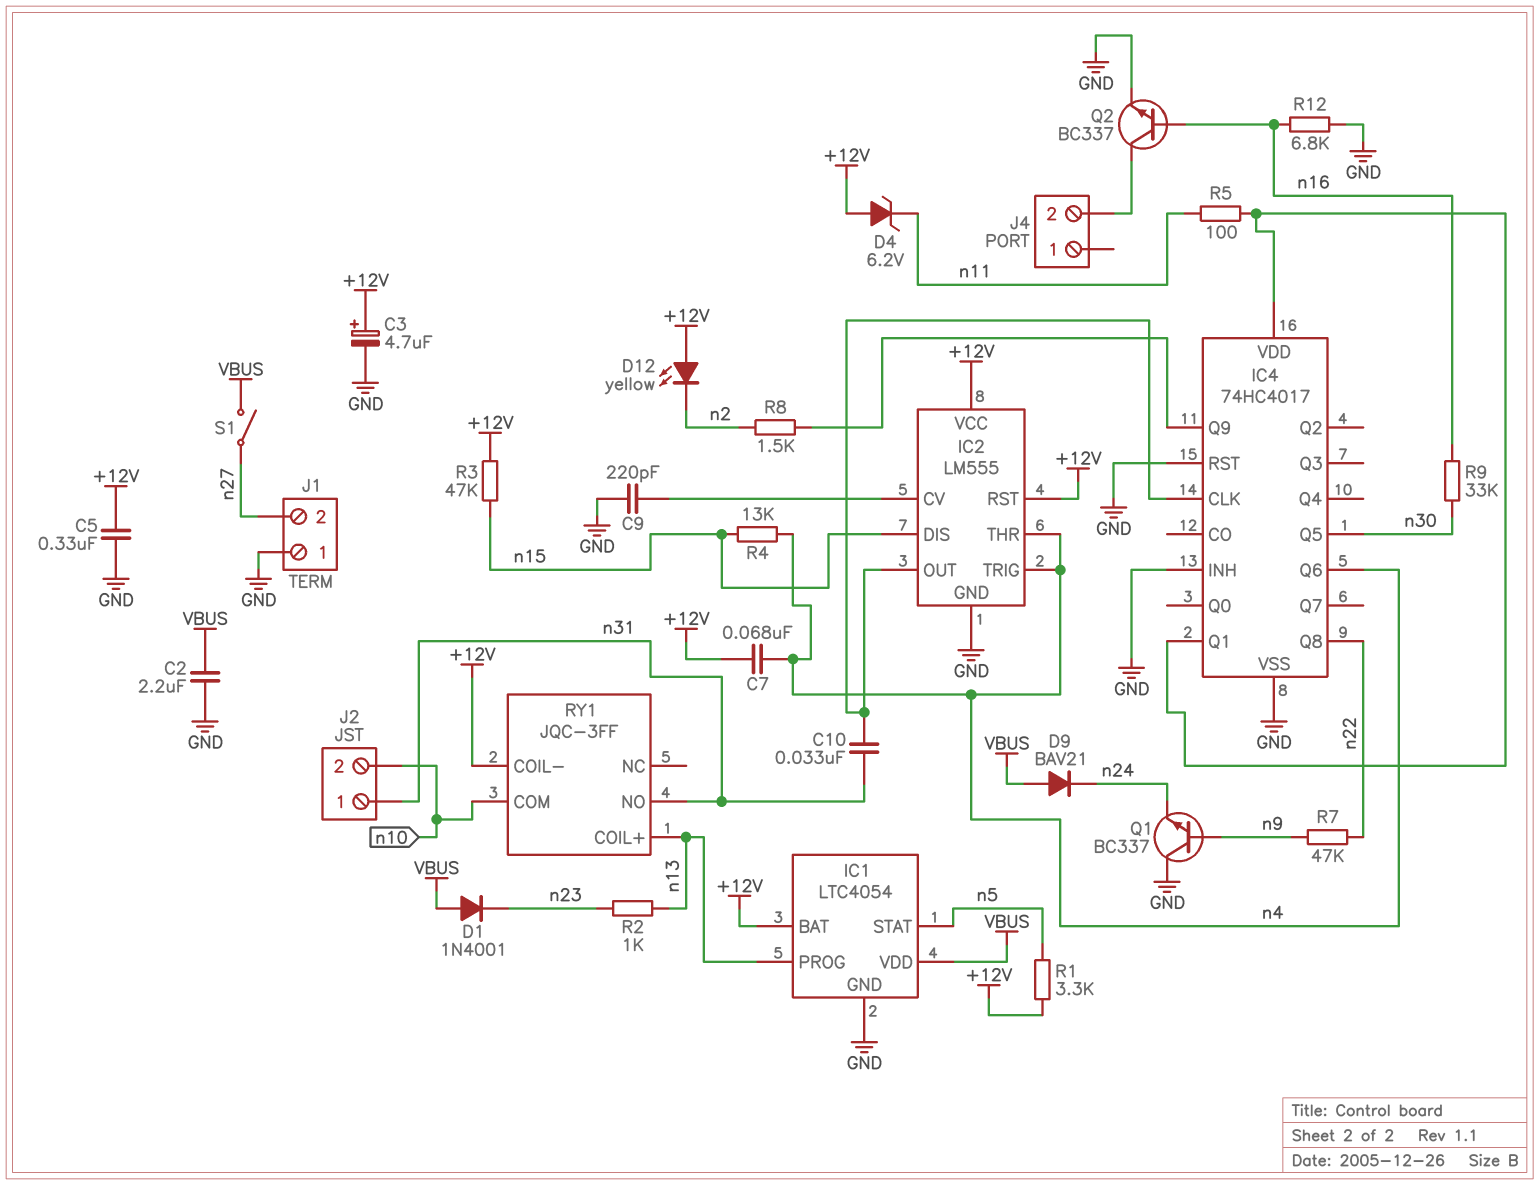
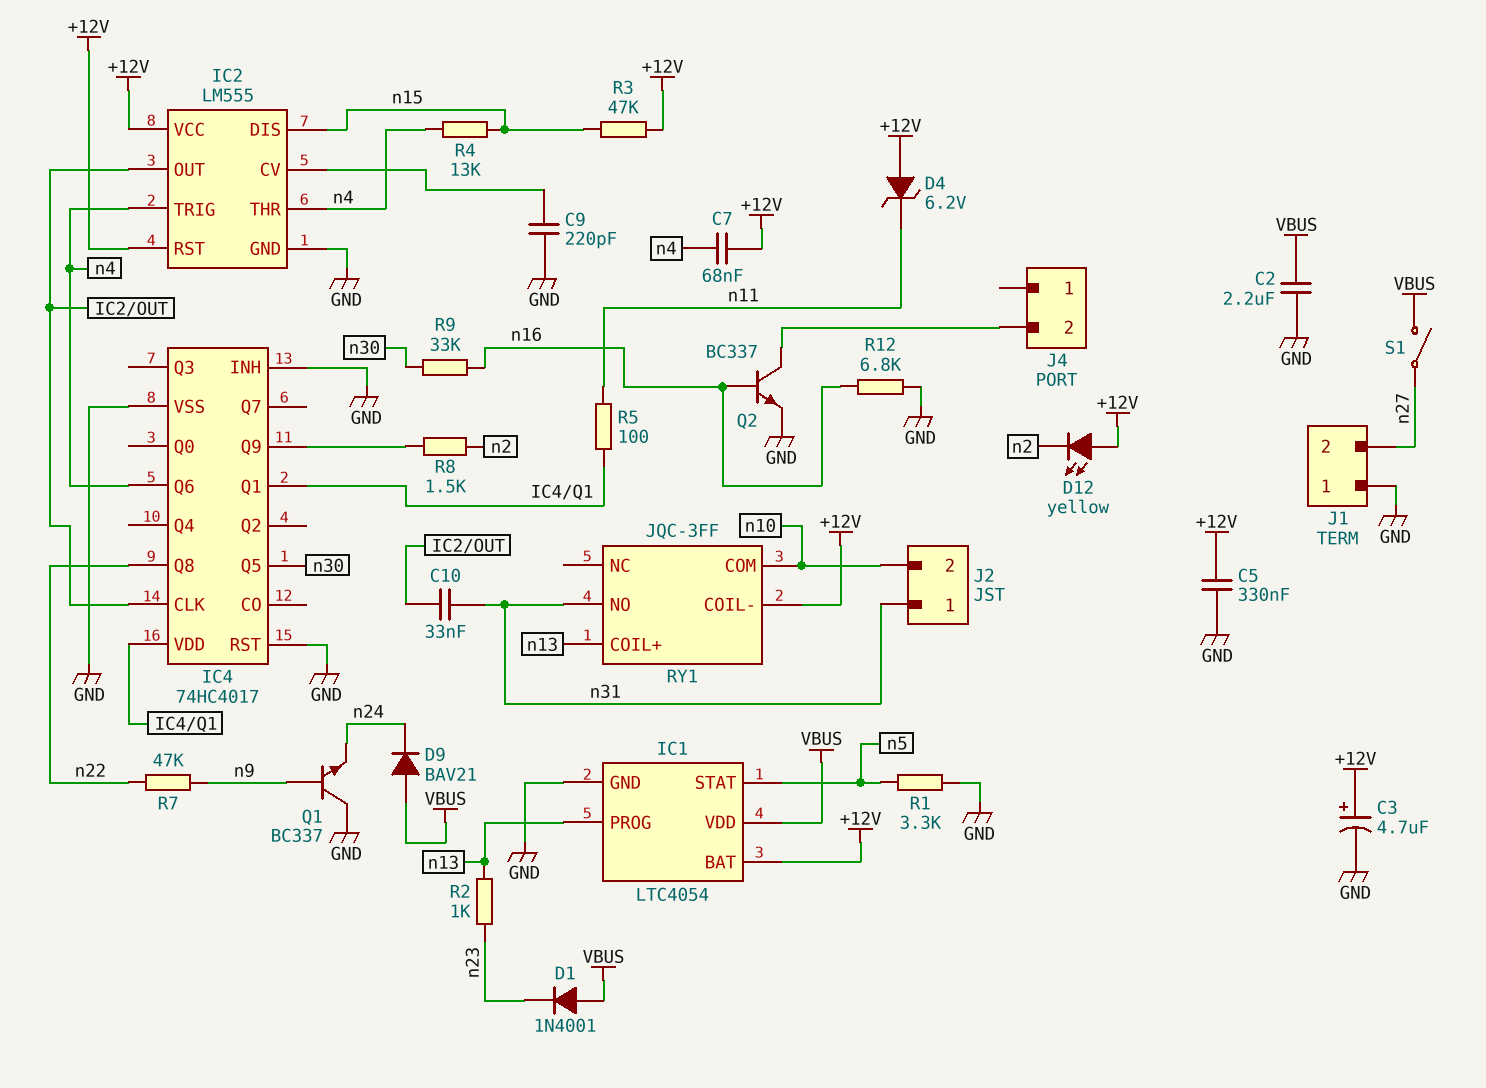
R1: 3.3k (+12V, n5) -> 3.3k (GND, n5)

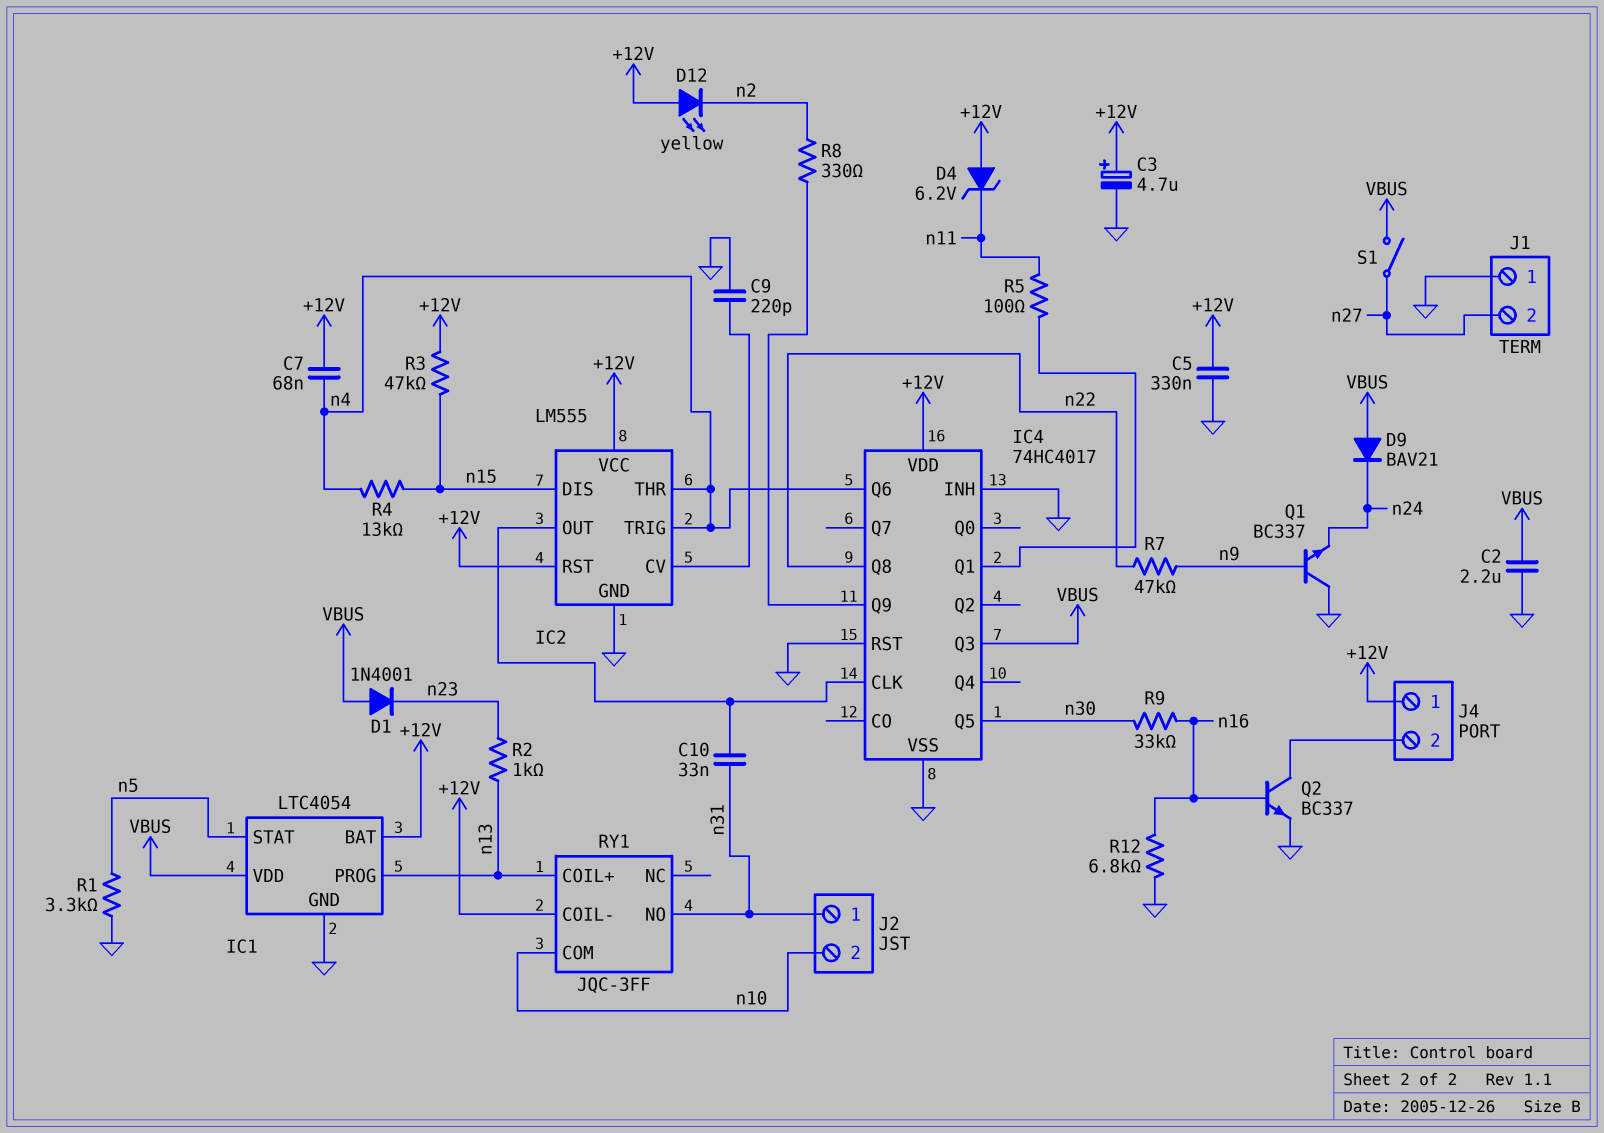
IC4 pin Q3: none -> VBUS
IC4 pin VDD: IC4/Q1 -> +12V
J4 pin 1: none -> +12V
R8: 1.5k (IC4/Q9, n2) -> 330 (IC4/Q9, n2)

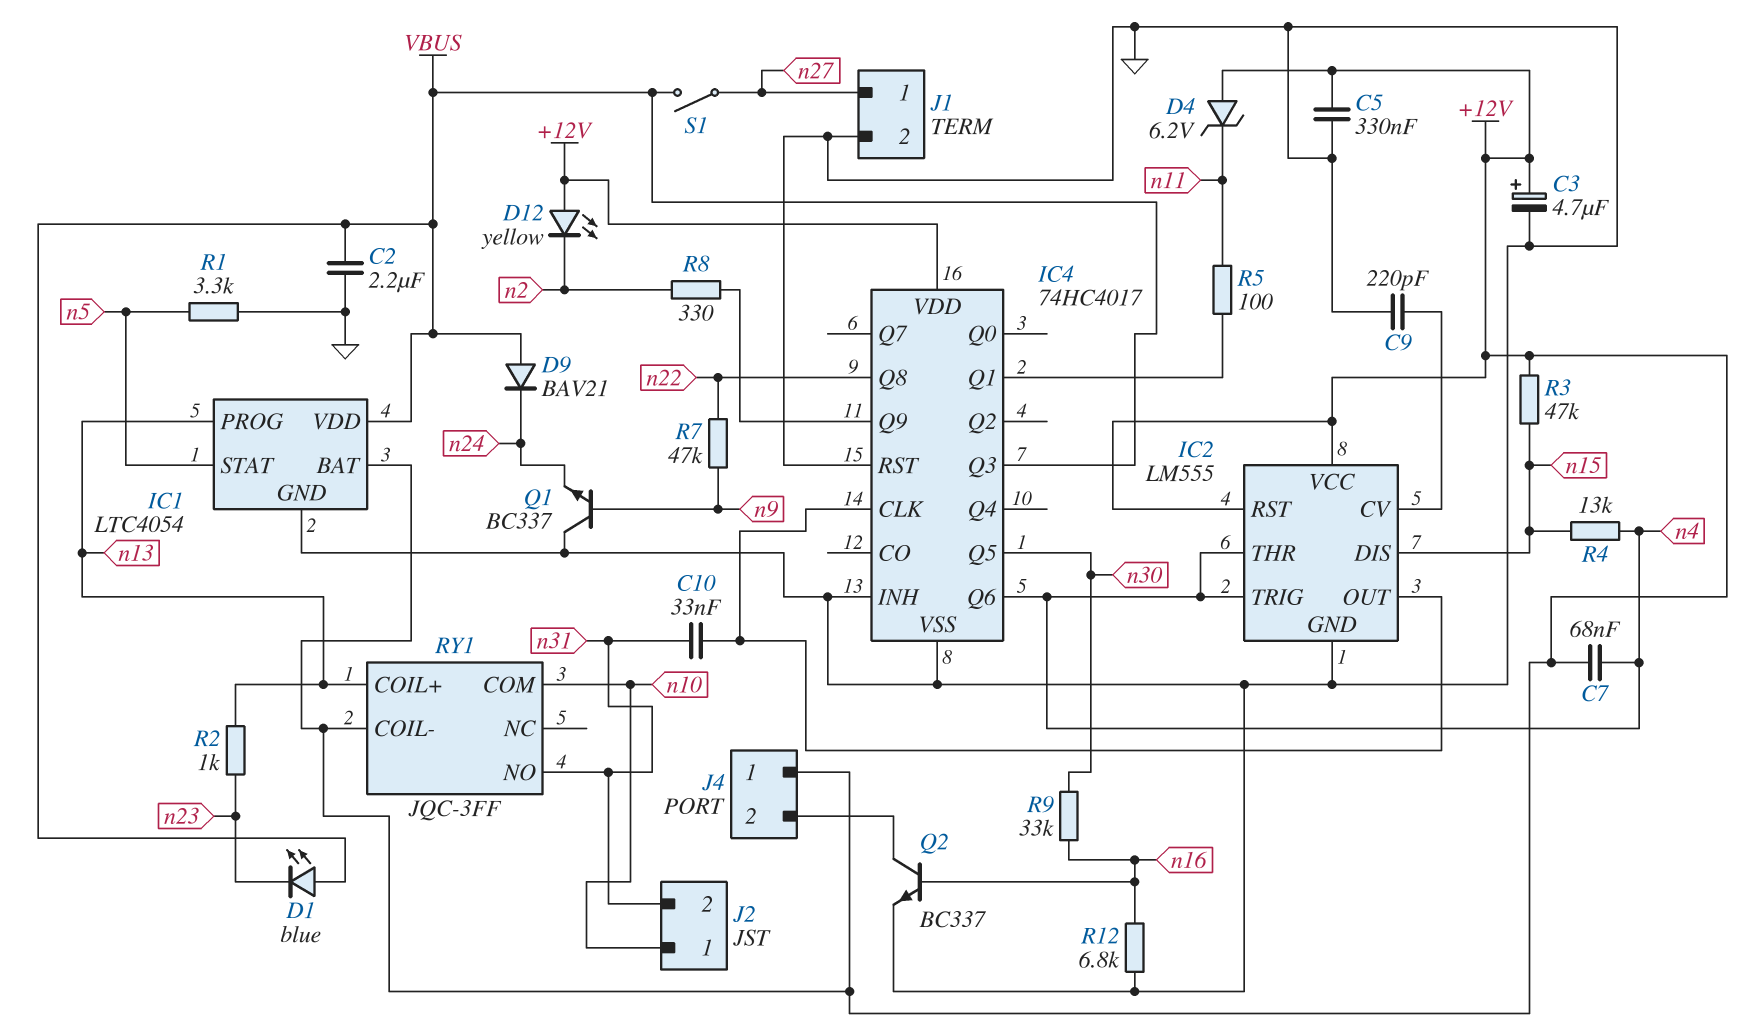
D1: diode 1N4001 (A VBUS, K n23) -> LED blue (A VBUS, K n23)
J1 pin 1: GND -> n27
J1 pin 2: n27 -> GND
J2 pin 1: n31 -> n10
J2 pin 2: n10 -> n31

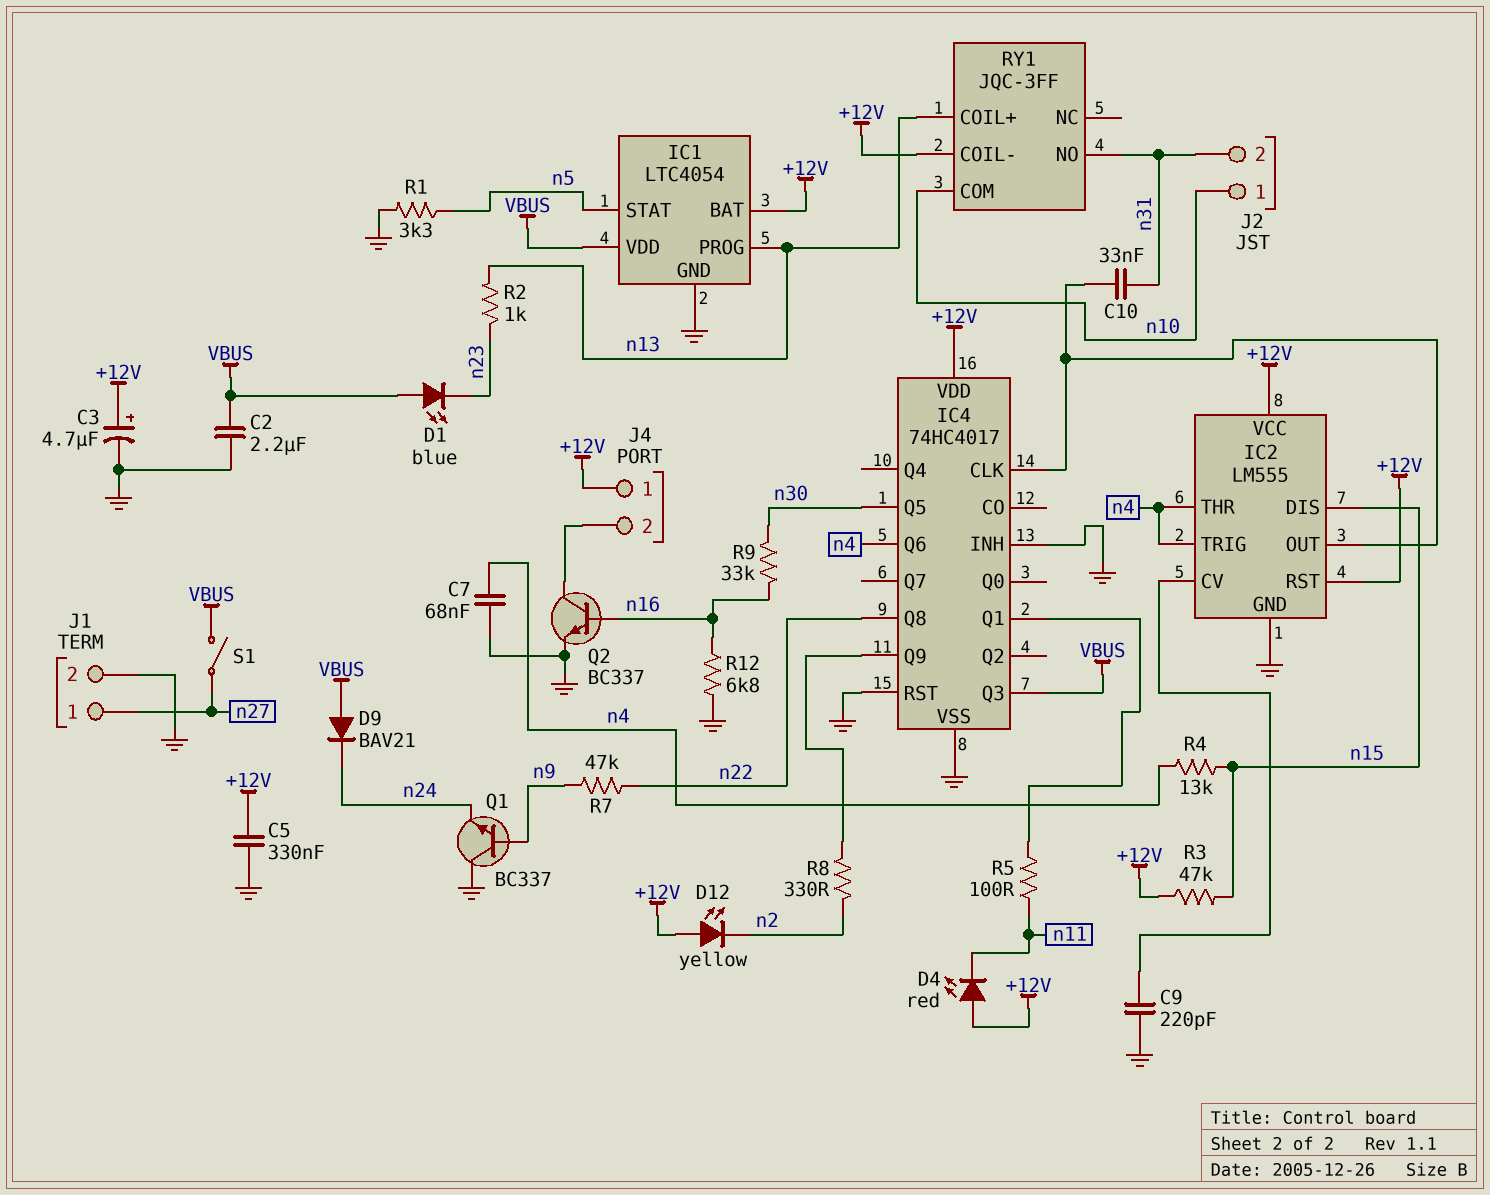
C7: 68nF (+12V, n4) -> 68nF (GND, n4)
D4: zener 6.2V (A +12V, K n11) -> LED red (A +12V, K n11)

